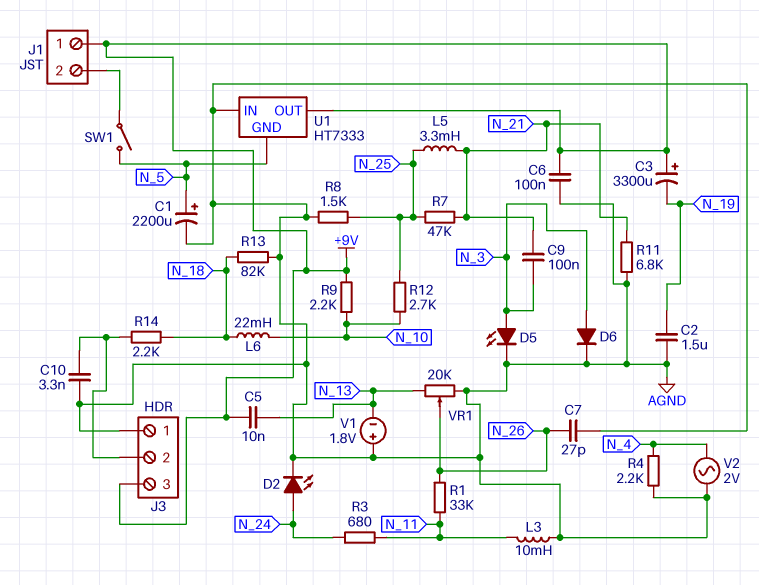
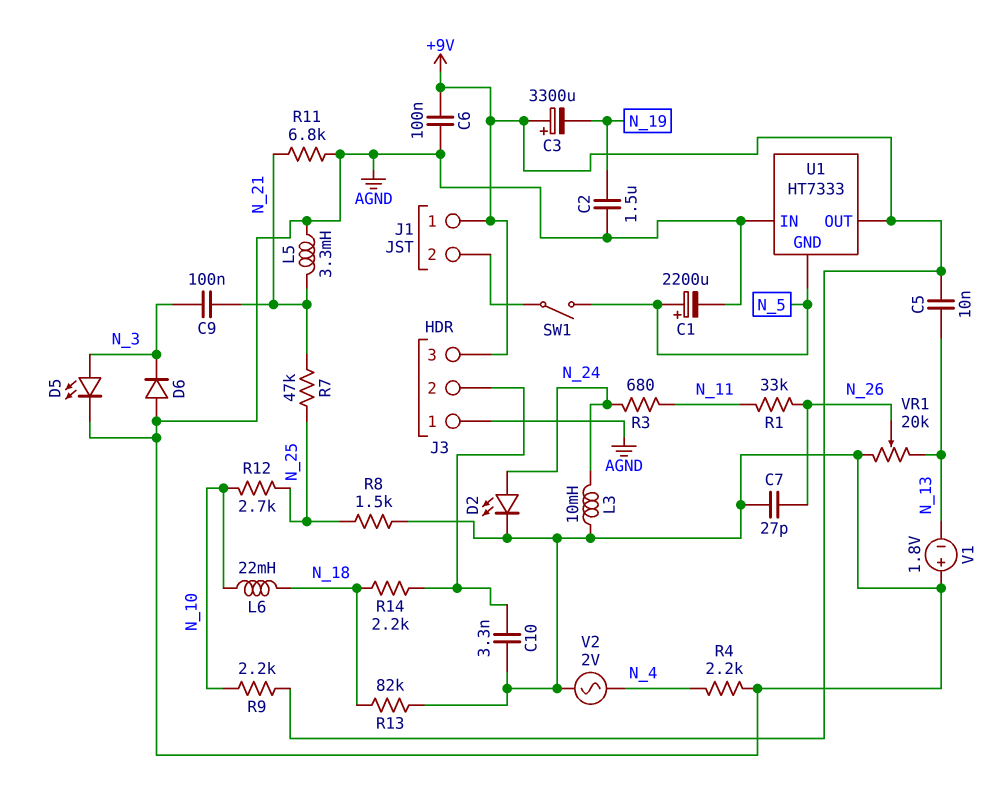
D6: diode (A N_3, K AGND) -> diode (A AGND, K N_3)
L3: 10mH (AGND, N_11) -> 10mH (AGND, N_24)
L5: 3.3mH (N_21, N_25) -> 3.3mH (AGND, N_21)

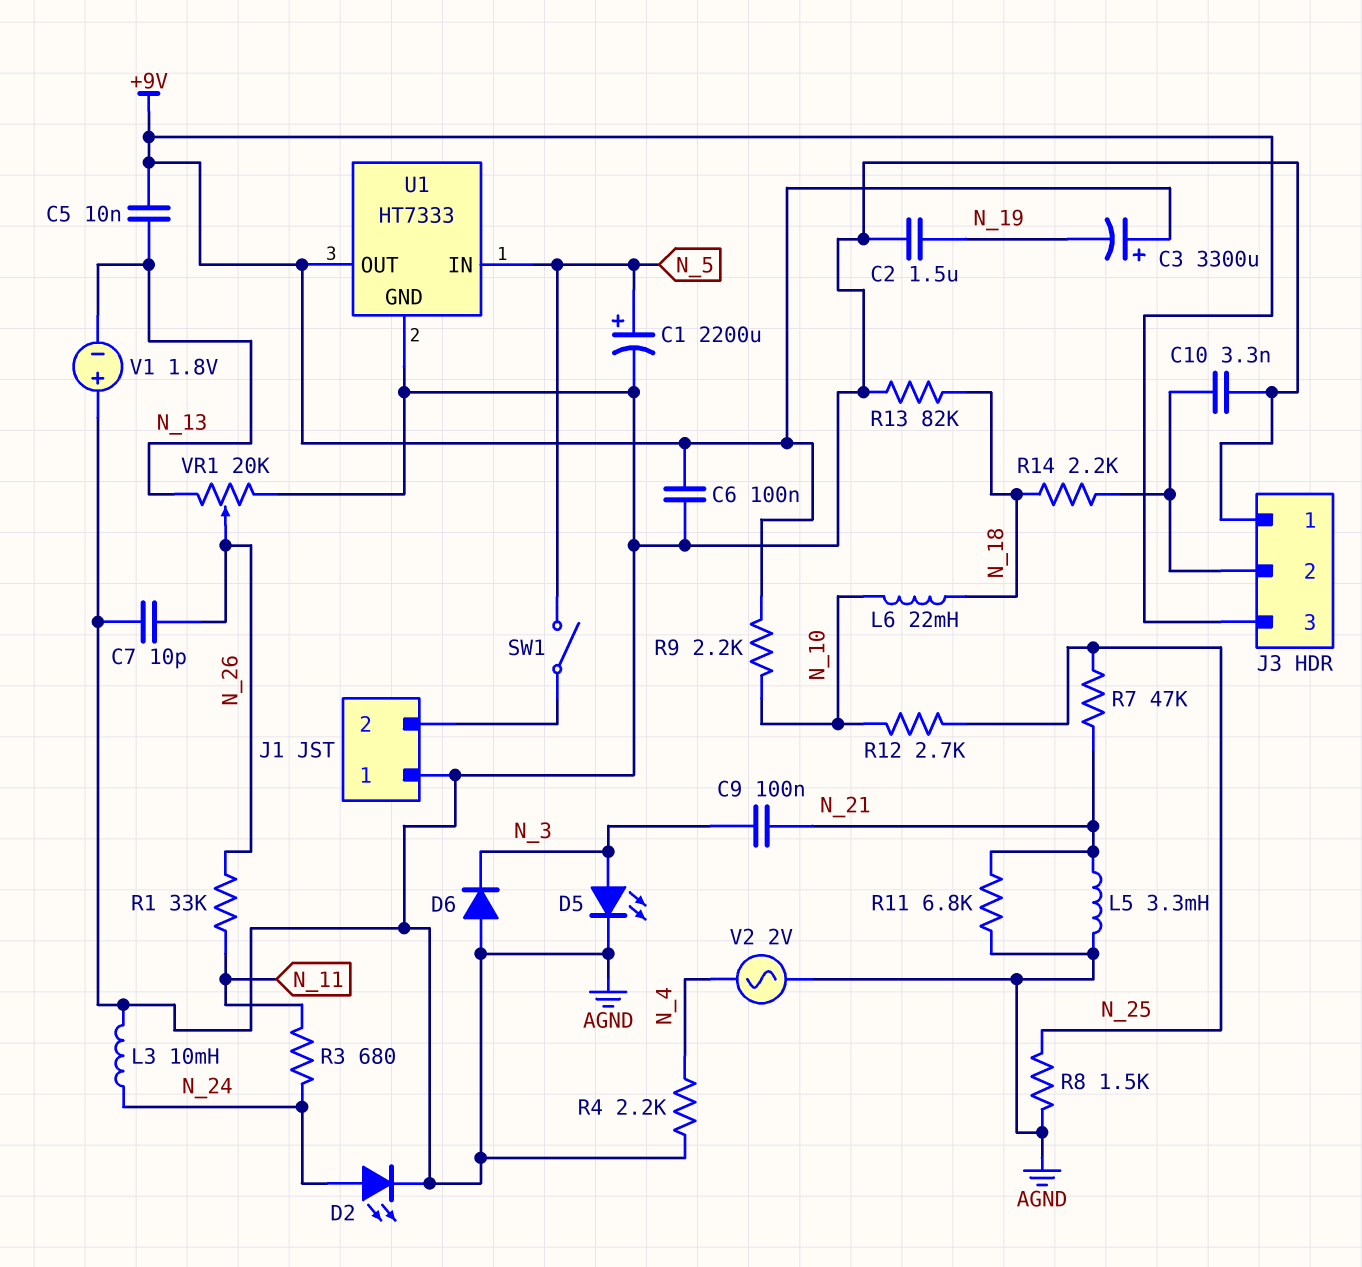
C7: 27pF (AGND, N_26) -> 10pF (AGND, N_26)
J1 pin 1: +9V -> AGND
U1 pin GND: N_5 -> AGND
U1 pin IN: AGND -> N_5

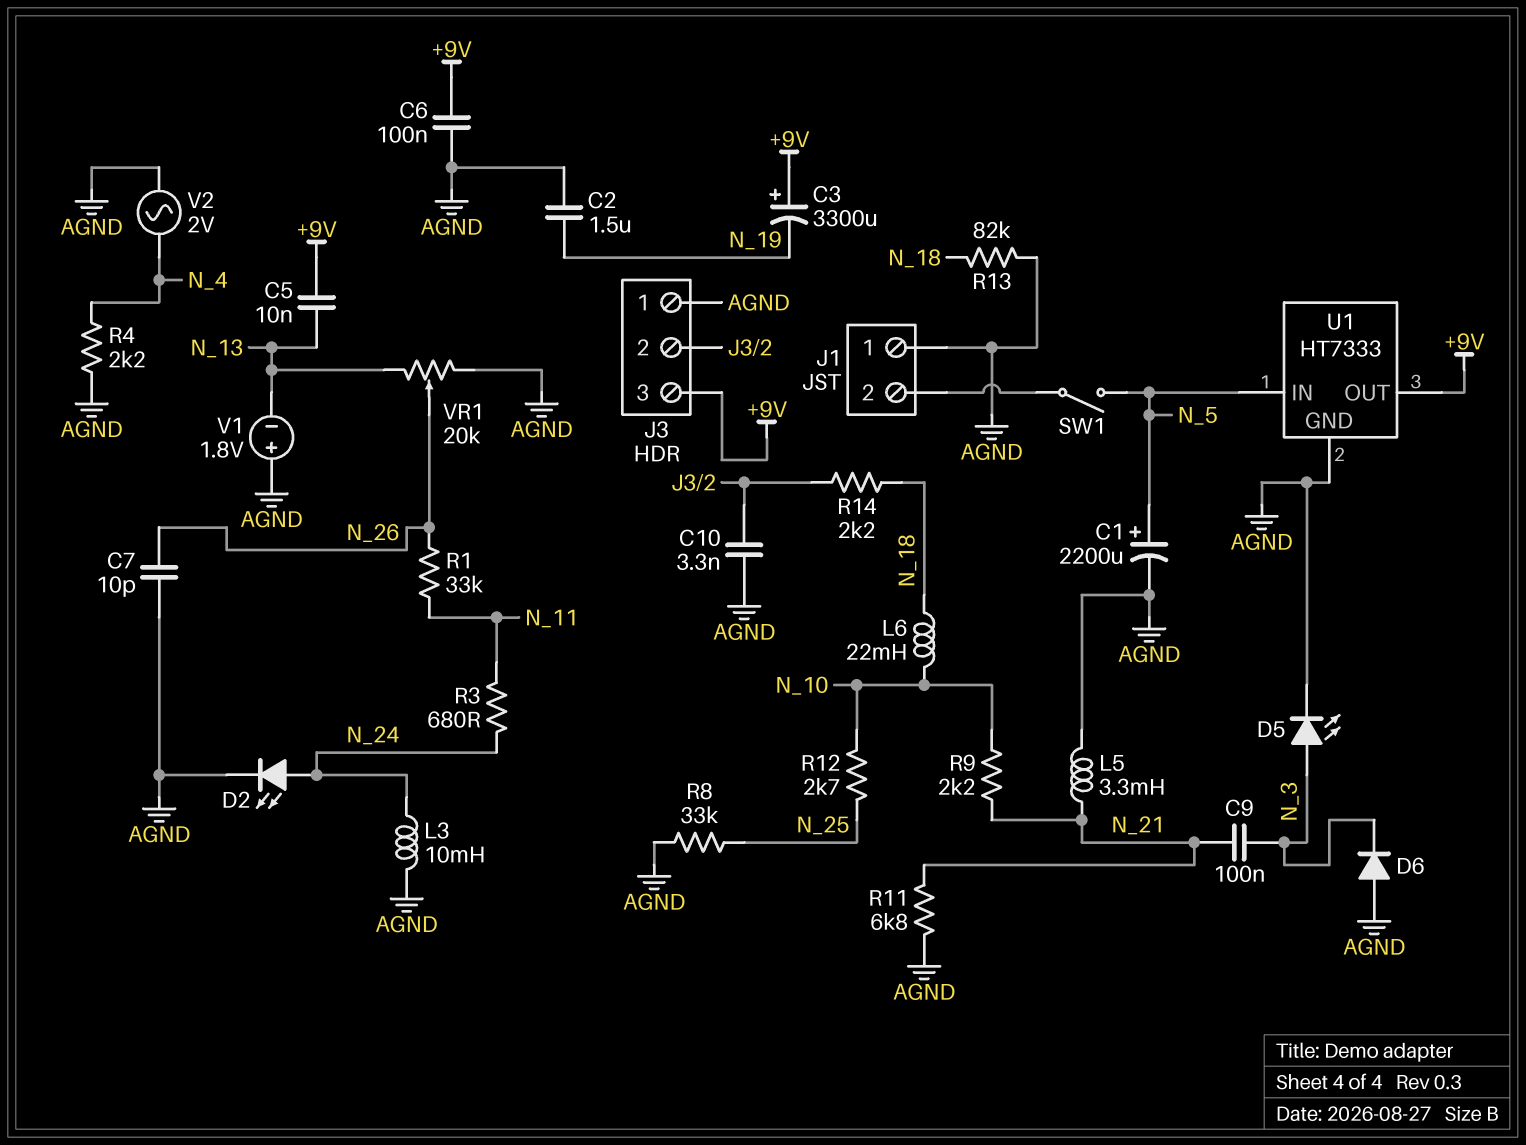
R7: 47k (N_21, N_25) -> none
R8: 1.5k (AGND, N_25) -> 33k (AGND, N_25)
R9: 2.2k (+9V, N_10) -> 2.2k (N_10, N_21)

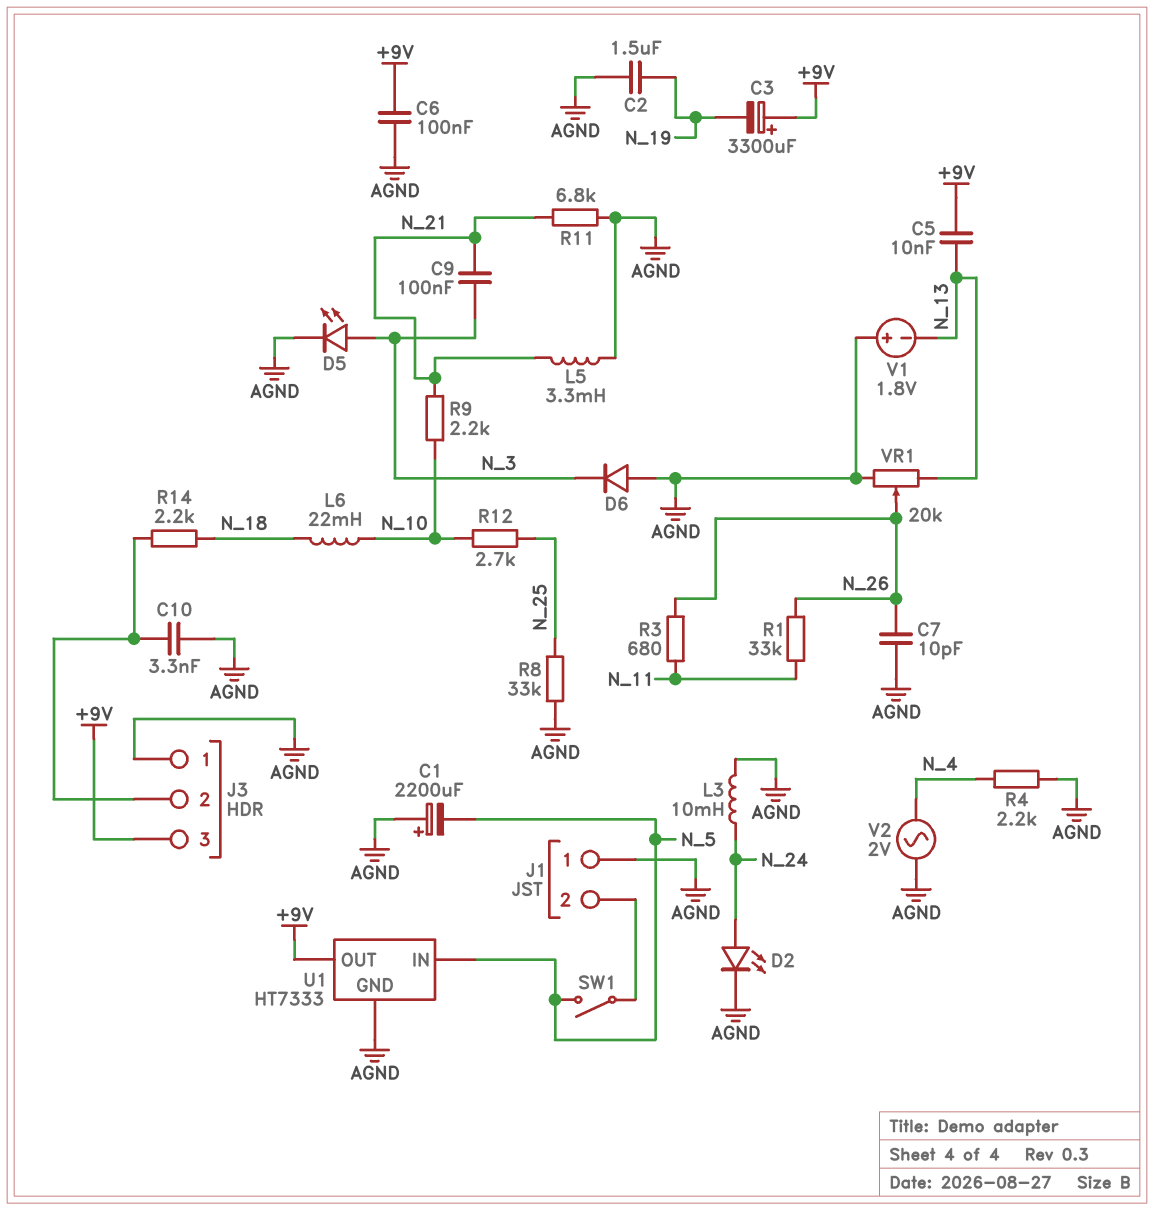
C1: 2200uF (plus N_5, minus AGND) -> 2200uF (plus AGND, minus N_5)
R3: 680 (N_11, N_24) -> 680 (N_11, N_26)
R13: 82k (AGND, N_18) -> none

